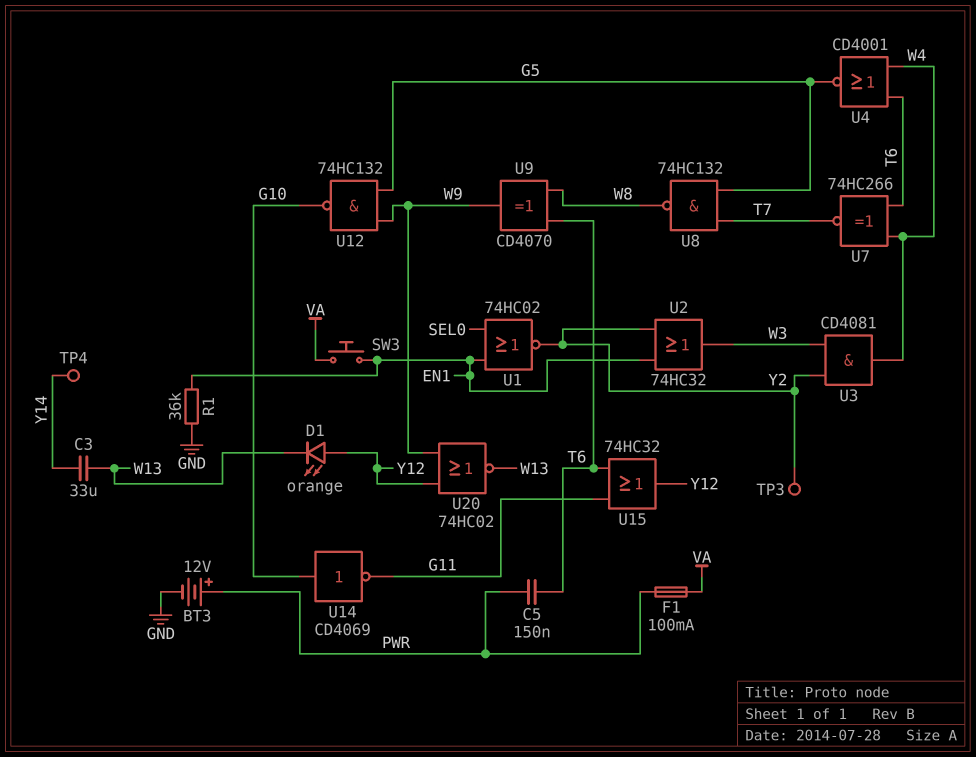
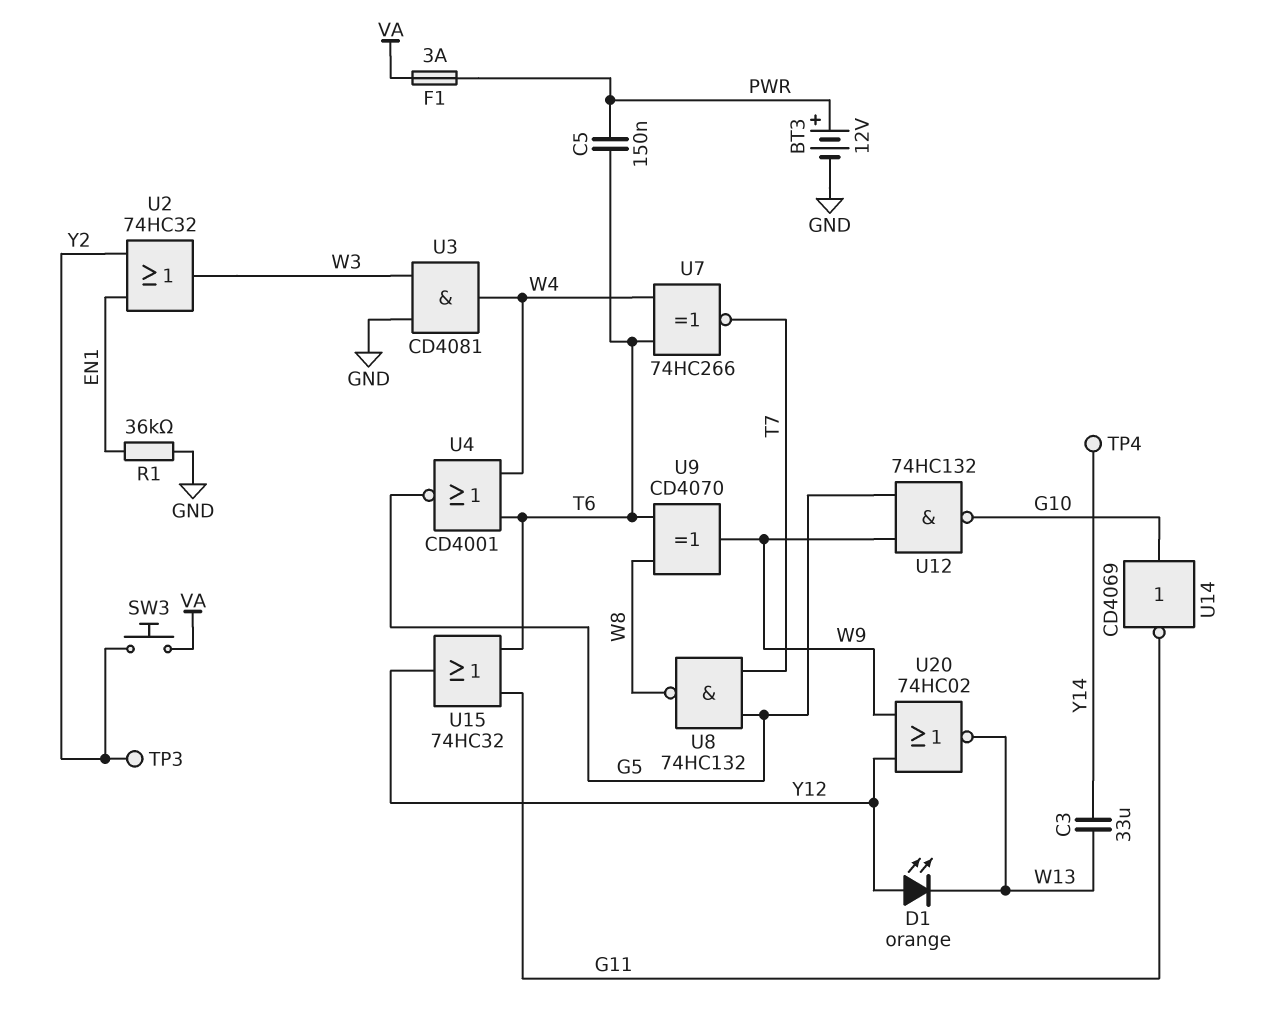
F1: 100mA (PWR, VA) -> 3A (PWR, VA)
SW3: button (EN1, VA) -> button (VA, Y2)
U1: NOR 74HC02 (in EN1, in SEL0, out Y2) -> none
U3: AND CD4081 (in W3, in Y2, out W4) -> AND CD4081 (in GND, in W3, out W4)

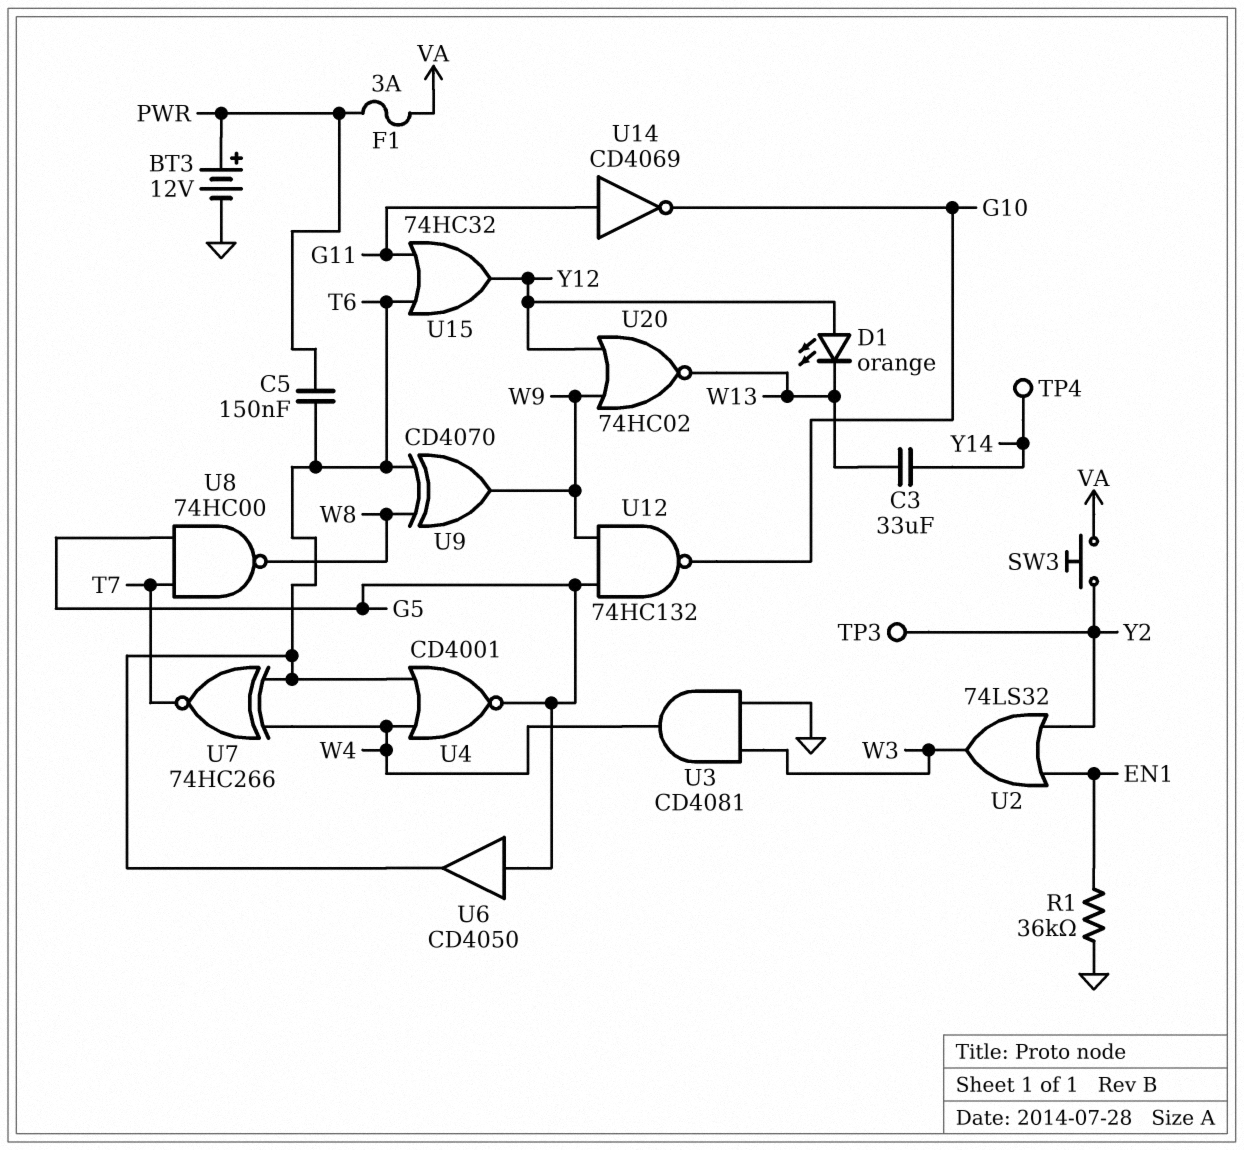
U2: OR 74HC32 (in EN1, in Y2, out W3) -> OR 74LS32 (in EN1, in Y2, out W3)
U6: none -> buffer CD4050 (in G5, out T6)
U8: NAND 74HC132 (in G5, in T7, out W8) -> NAND 74HC00 (in G5, in T7, out W8)
U14: NOT CD4069 (in G10, out G11) -> NOT CD4069 (in G11, out G10)

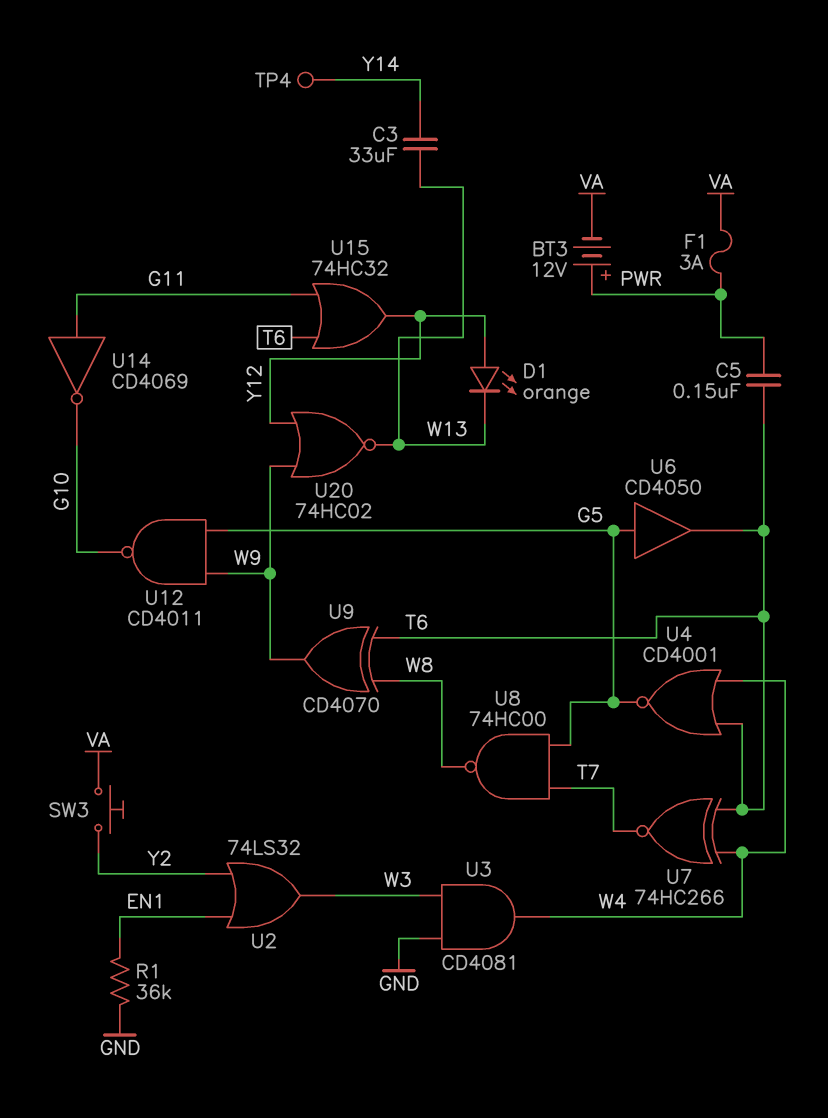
BT3: 12V (plus PWR, minus GND) -> 12V (plus PWR, minus VA)
TP3: test point (Y2) -> none
U12: NAND 74HC132 (in G5, in W9, out G10) -> NAND CD4011 (in G5, in W9, out G10)

